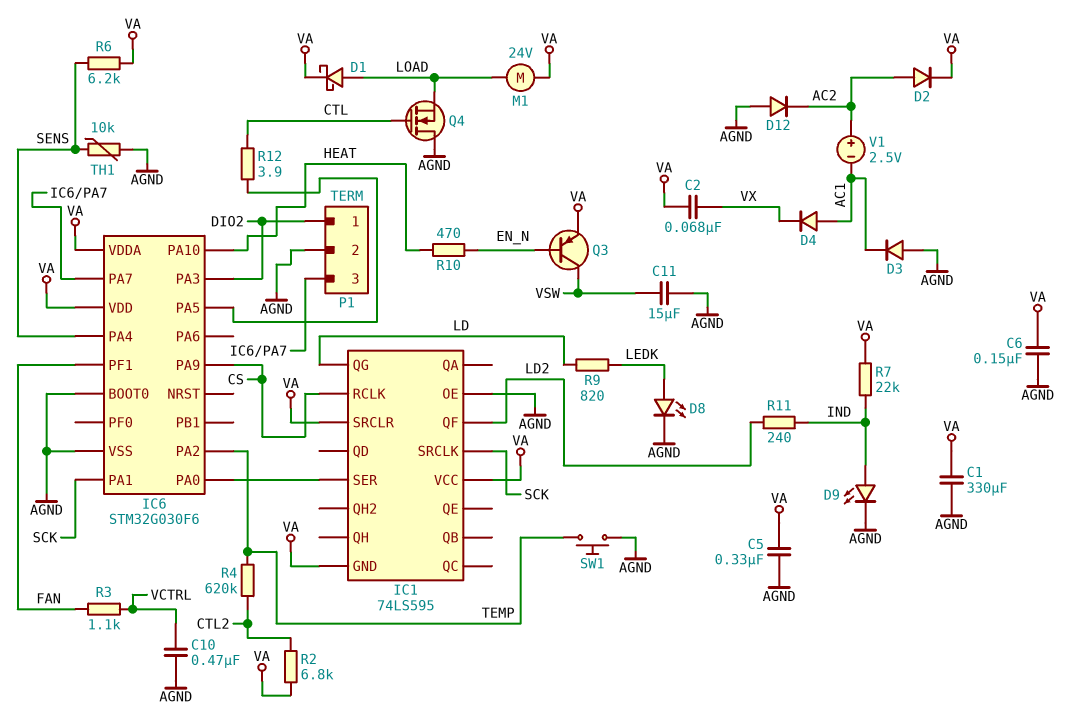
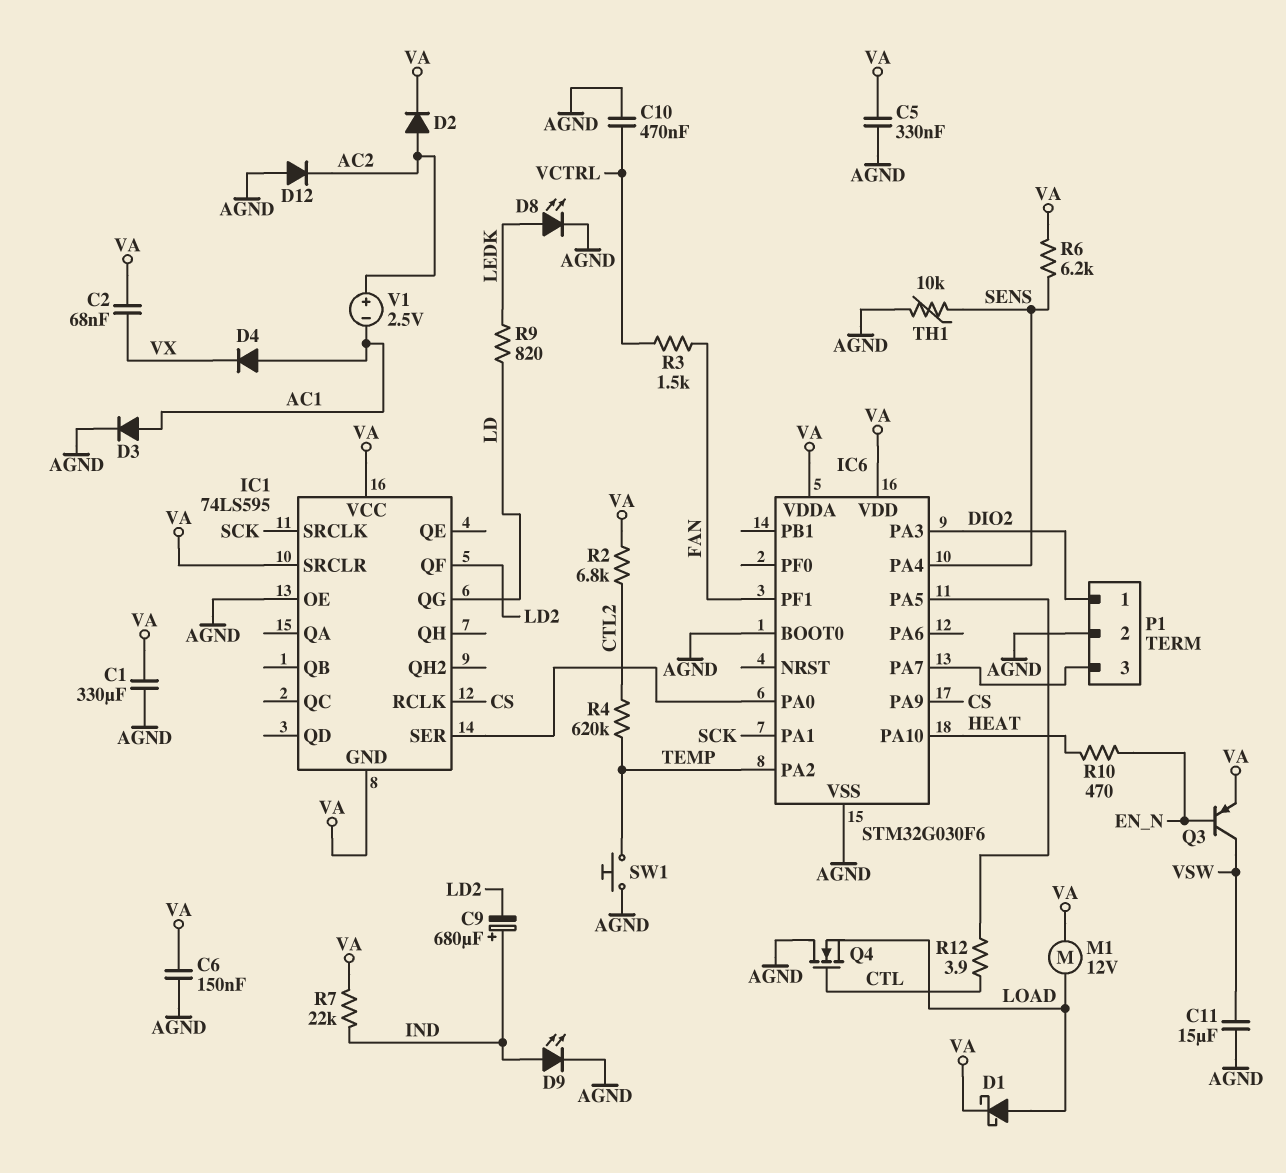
C9: none -> 680uF (plus IND, minus LD2)
D3: diode (A AGND, K AC1) -> diode (A AC1, K AGND)
M1: motor 24V (LOAD, VA) -> motor 12V (LOAD, VA)
R3: 1.1k (FAN, VCTRL) -> 1.5k (FAN, VCTRL)
R11: 240 (IND, LD2) -> none

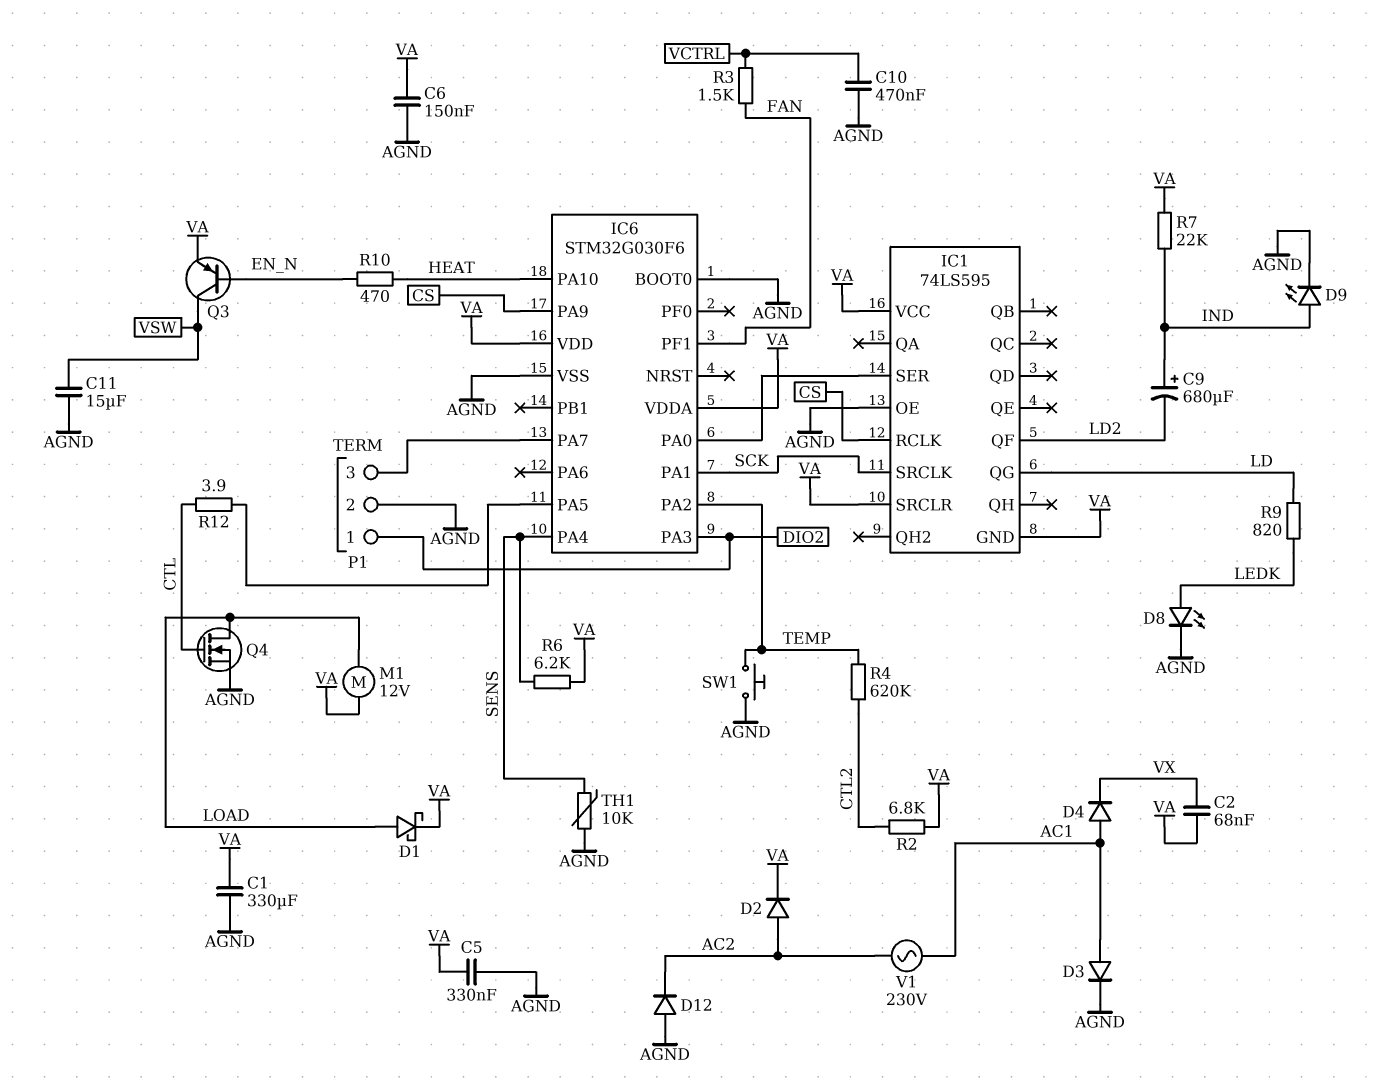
Q4: NMOS (G CTL, D AGND, S LOAD) -> NMOS (G CTL, D LOAD, S AGND)
V1: 2.5V (plus AC2, minus AC1) -> AC 230V (AC1, AC2)

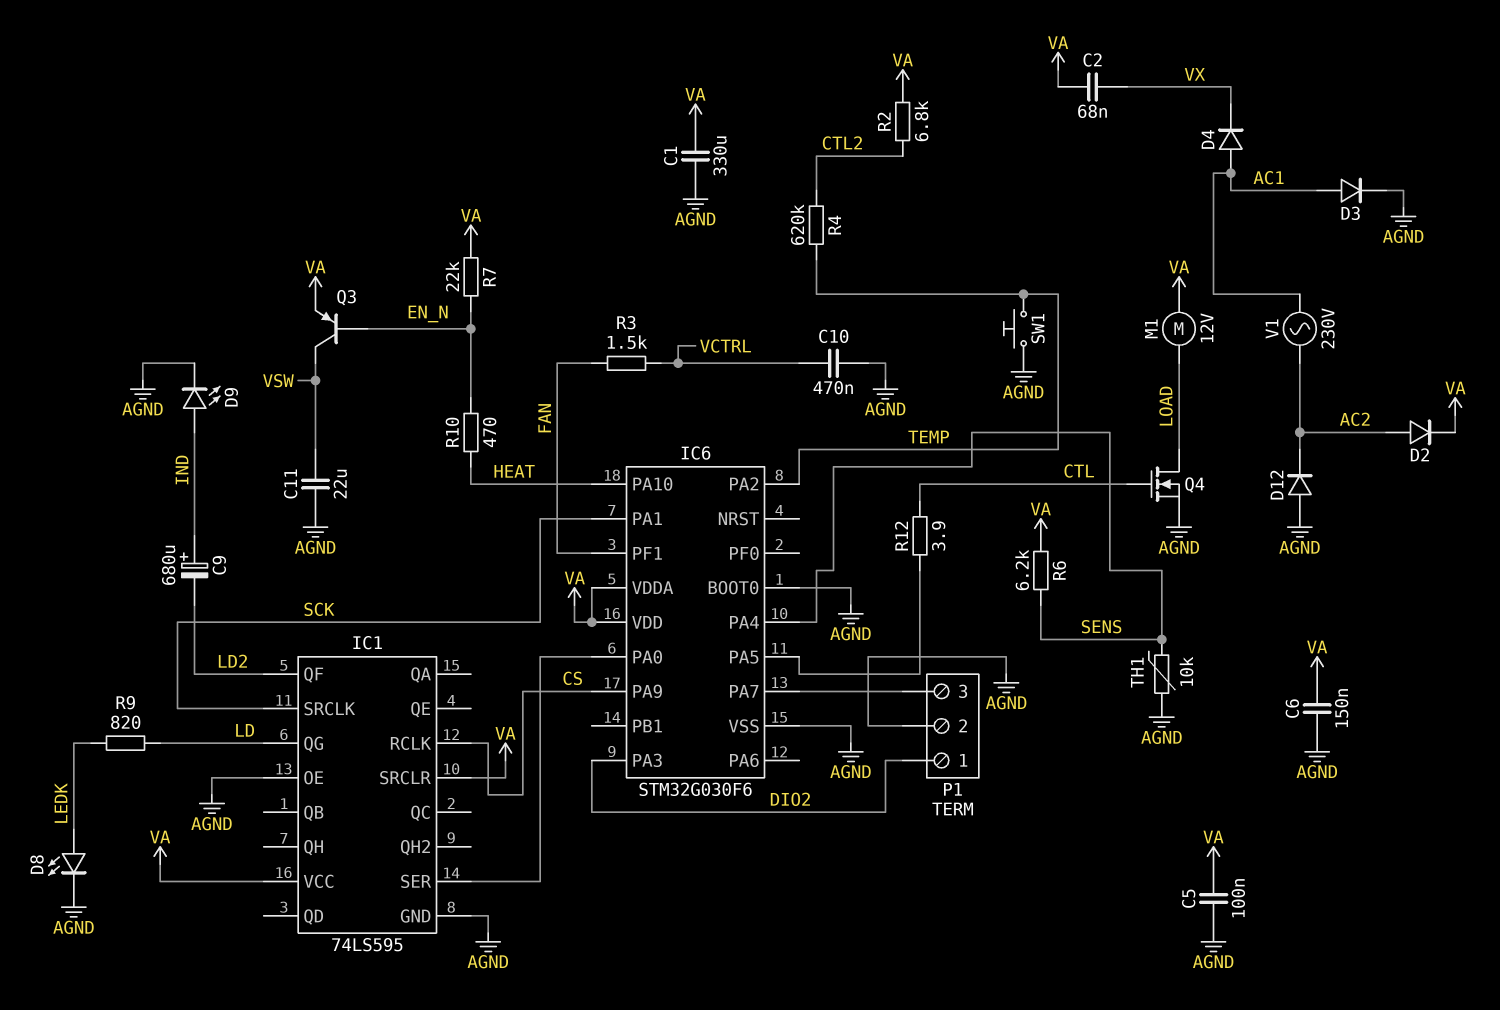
C5: 330nF (AGND, VA) -> 100nF (AGND, VA)
C11: 15uF (AGND, VSW) -> 22uF (AGND, VSW)
D1: schottky (A LOAD, K VA) -> none
IC1 pin GND: VA -> AGND
R7: 22k (IND, VA) -> 22k (EN_N, VA)

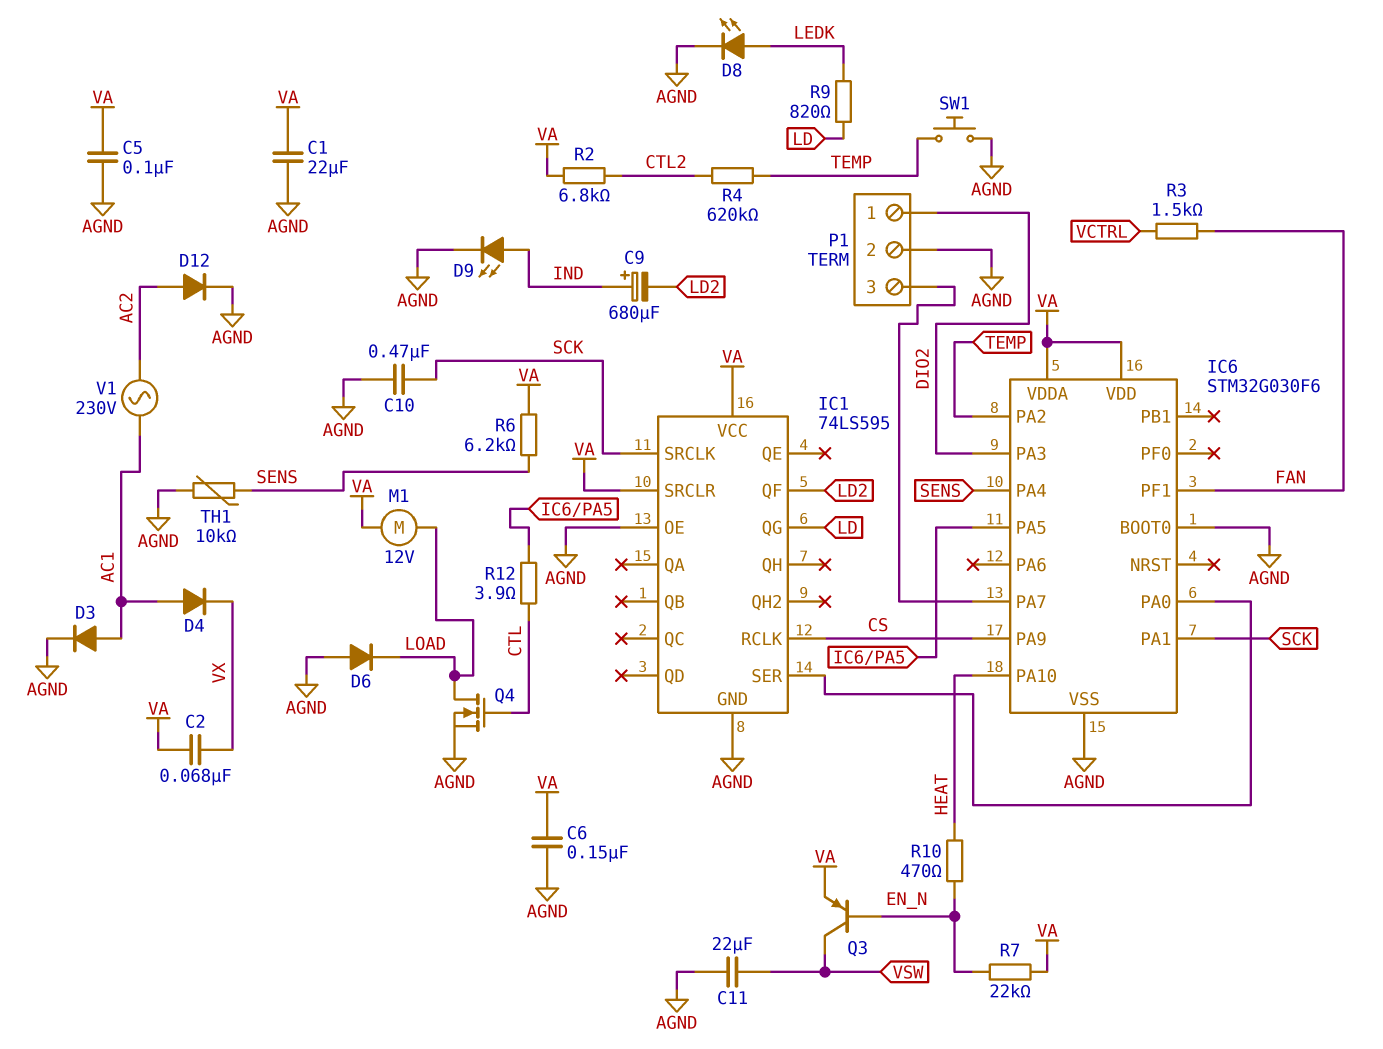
C1: 330uF (AGND, VA) -> 22uF (AGND, VA)
C10: 470nF (AGND, VCTRL) -> 470nF (AGND, SCK)
D2: diode (A AC2, K VA) -> none
D6: none -> diode (A AGND, K LOAD)
D12: diode (A AGND, K AC2) -> diode (A AC2, K AGND)

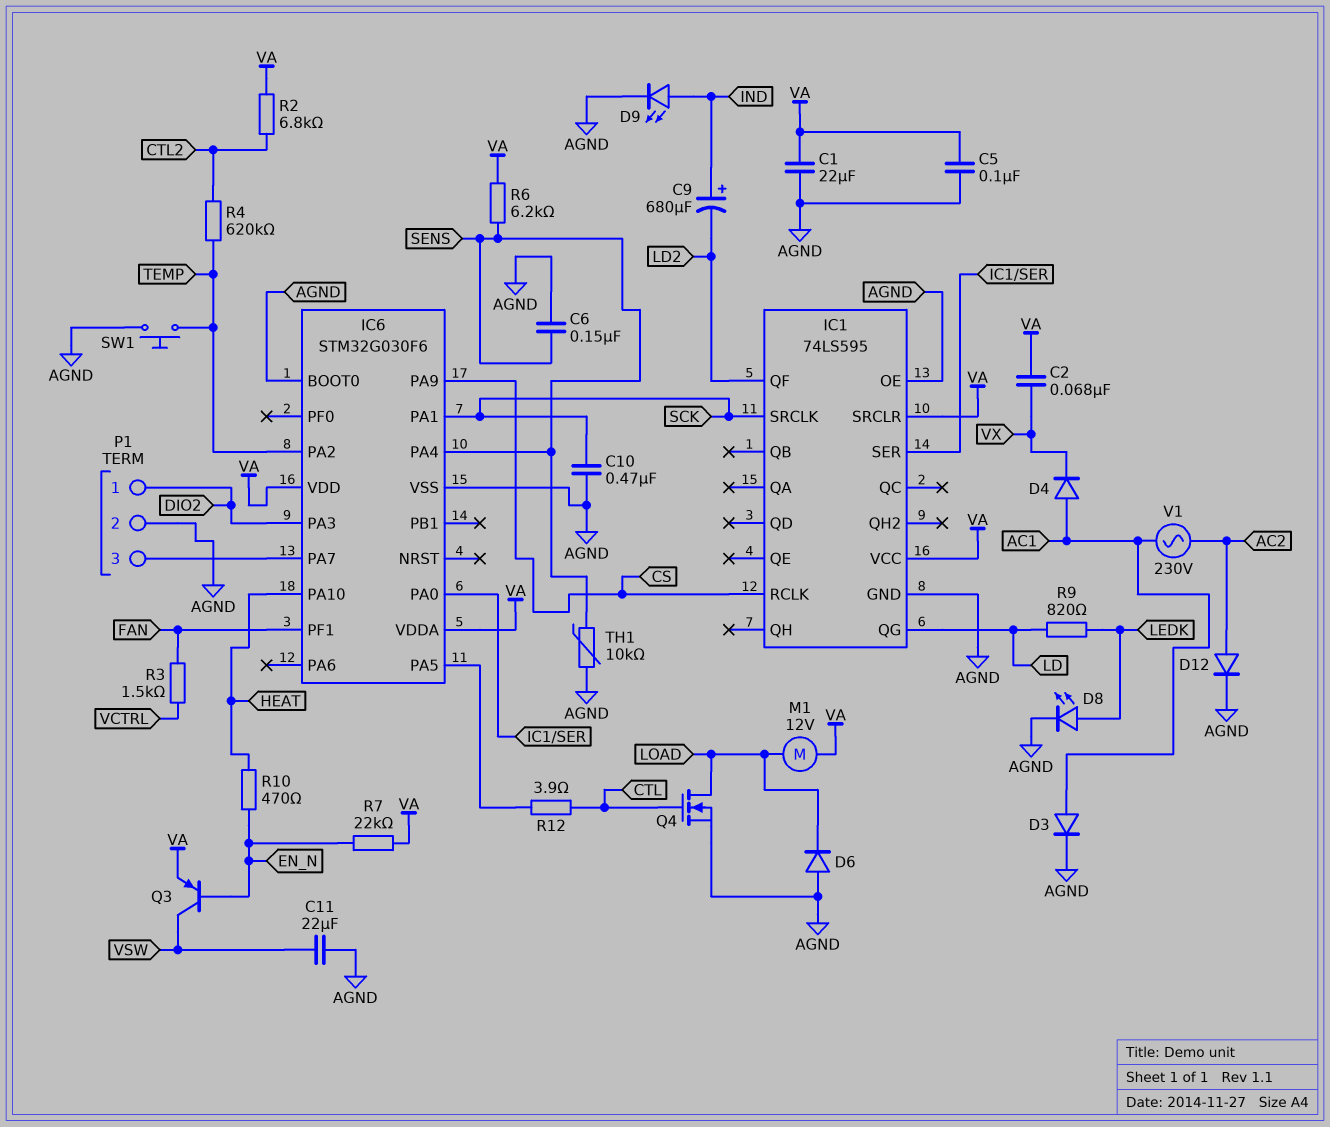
C6: 150nF (AGND, VA) -> 150nF (AGND, SENS)

